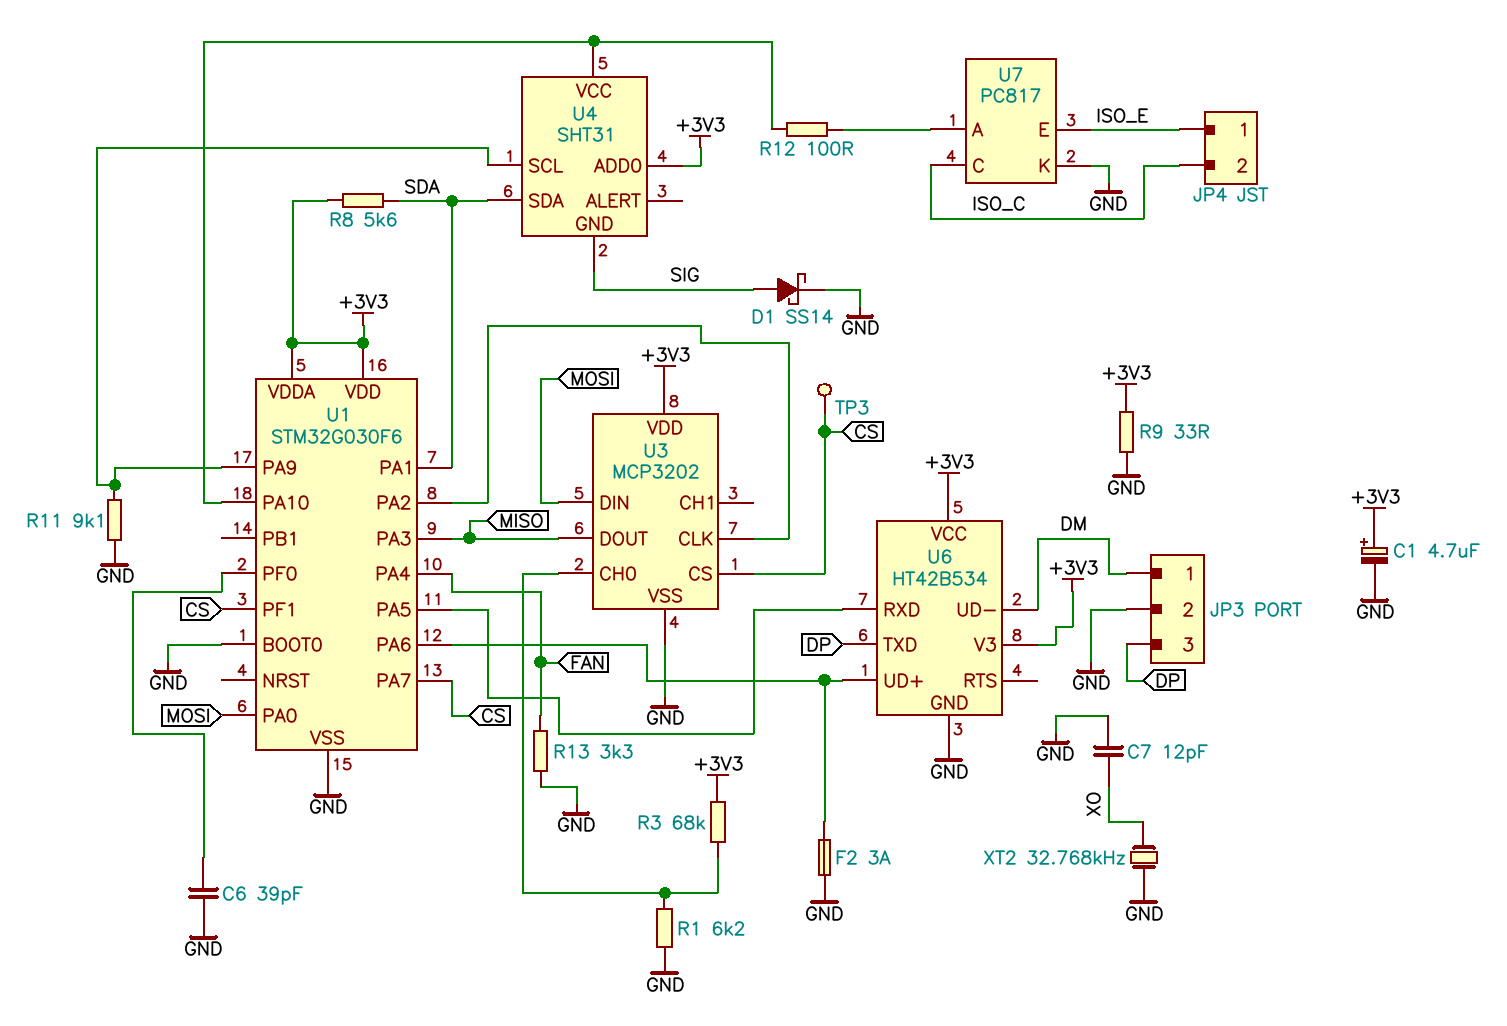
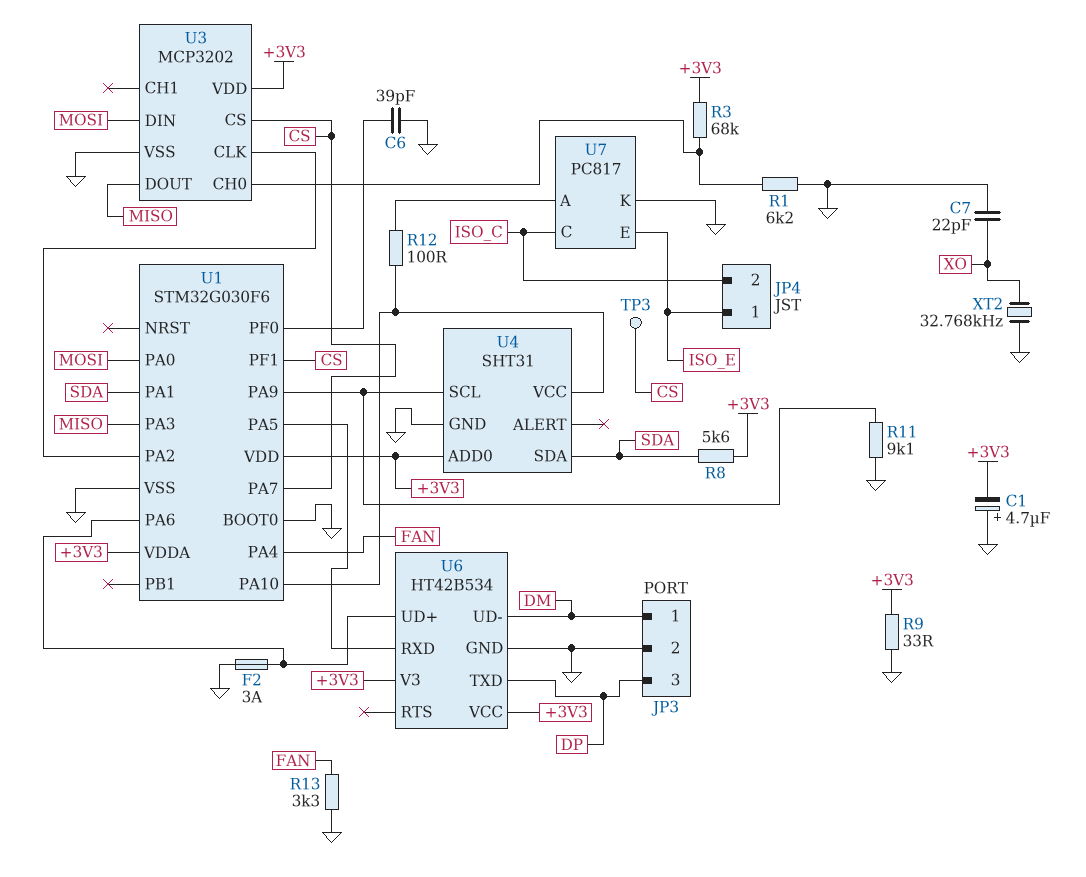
C1: 4.7uF (plus +3V3, minus GND) -> 4.7uF (plus GND, minus +3V3)
C7: 12pF (GND, XO) -> 22pF (GND, XO)
D1: schottky SS14 (A SIG, K GND) -> none
U4 pin GND: SIG -> GND

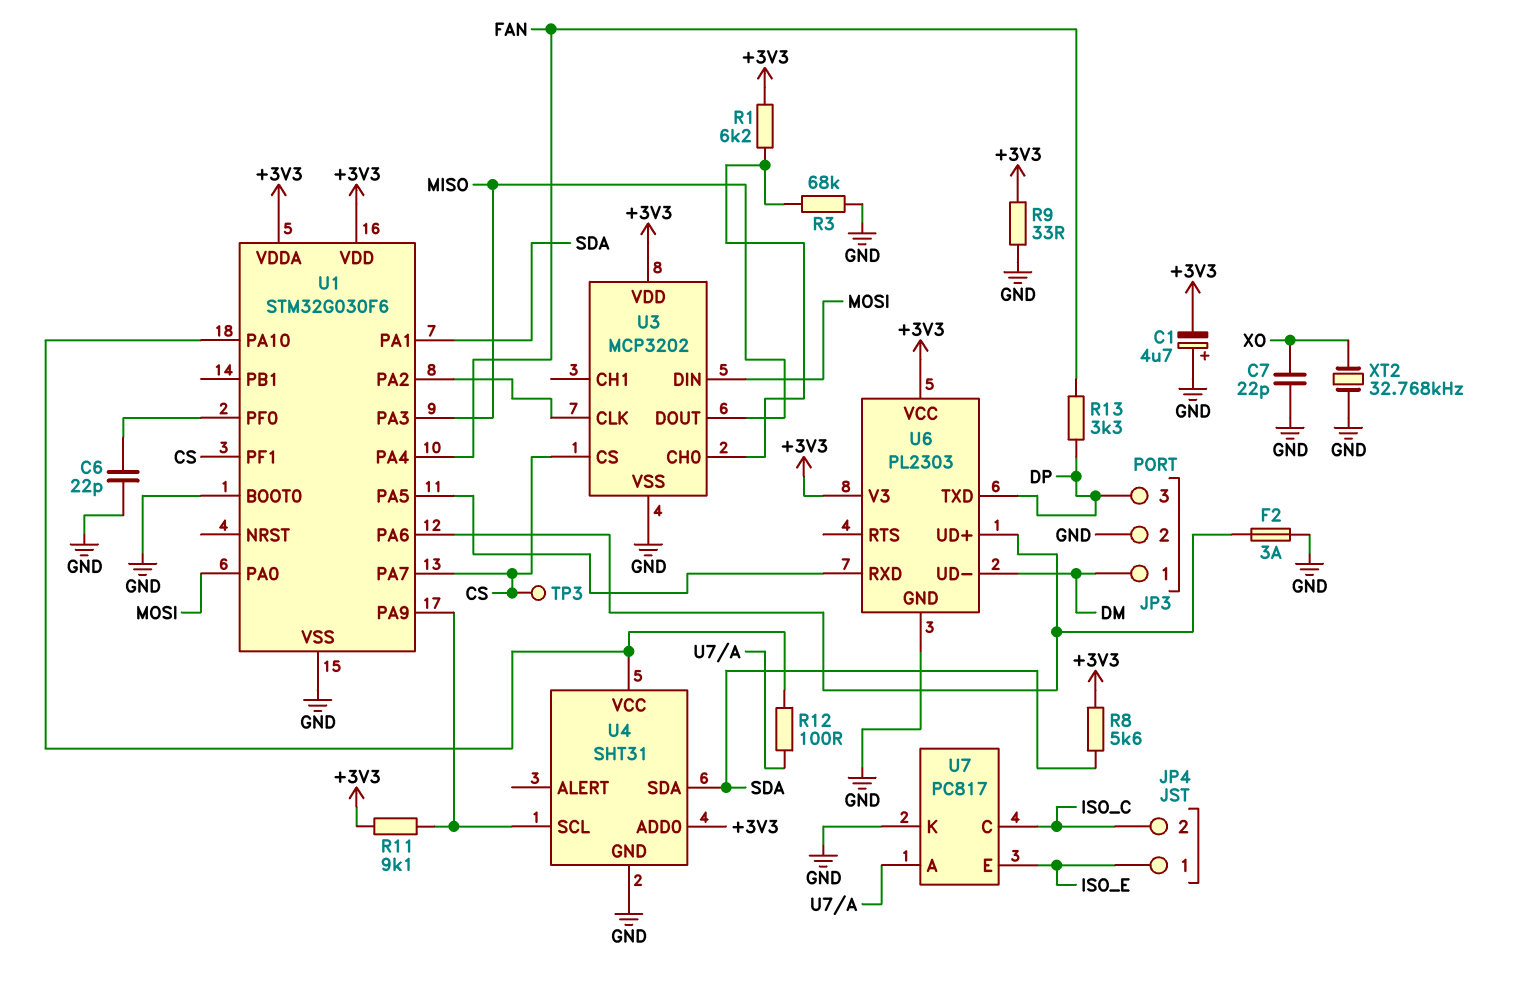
C6: 39pF (GND, U1/PF0) -> 22pF (GND, U1/PF0)
R1: 6.2k (GND, U3/CH0) -> 6.2k (+3V3, U3/CH0)
R3: 68k (+3V3, U3/CH0) -> 68k (GND, U3/CH0)
R11: 9.1k (GND, U1/PA9) -> 9.1k (+3V3, U1/PA9)
R13: 3.3k (FAN, GND) -> 3.3k (DP, FAN)
U6: HT42B534 -> PL2303

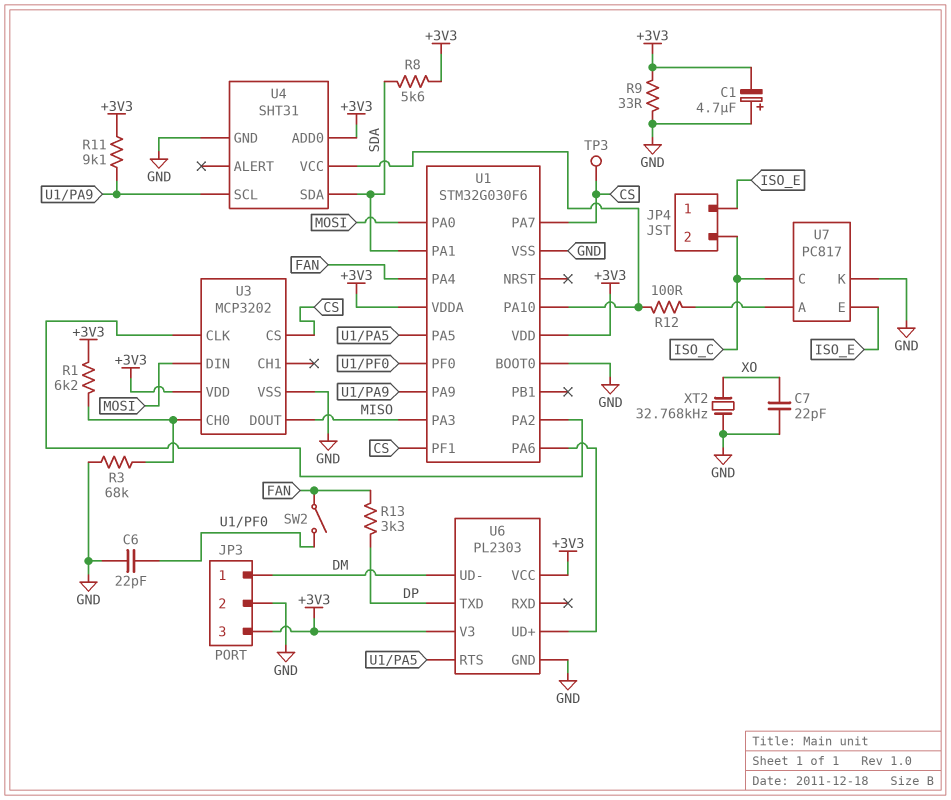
F2: 3A (GND, U1/PA6) -> none
JP3 pin 3: DP -> +3V3
SW2: none -> switch (FAN, U1/PF0)
U6 pin RTS: none -> U1/PA5
U6 pin RXD: U1/PA5 -> none

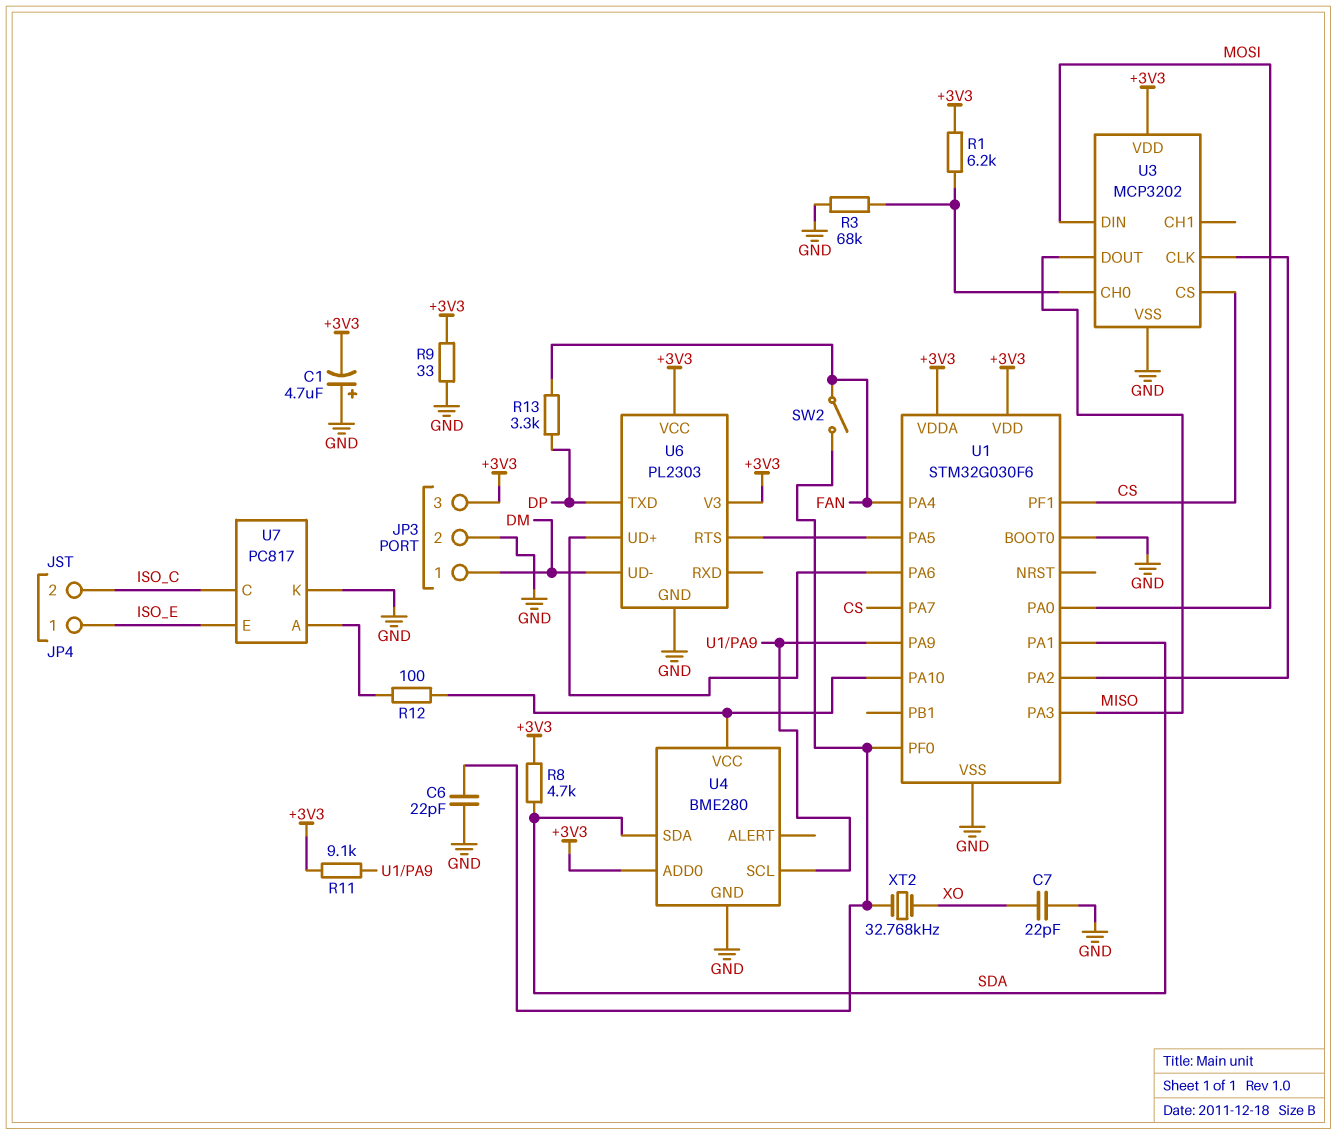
R8: 5.6k (+3V3, SDA) -> 4.7k (+3V3, SDA)
TP3: test point (CS) -> none
U4: SHT31 -> BME280
XT2: 32.768kHz (GND, XO) -> 32.768kHz (U1/PF0, XO)

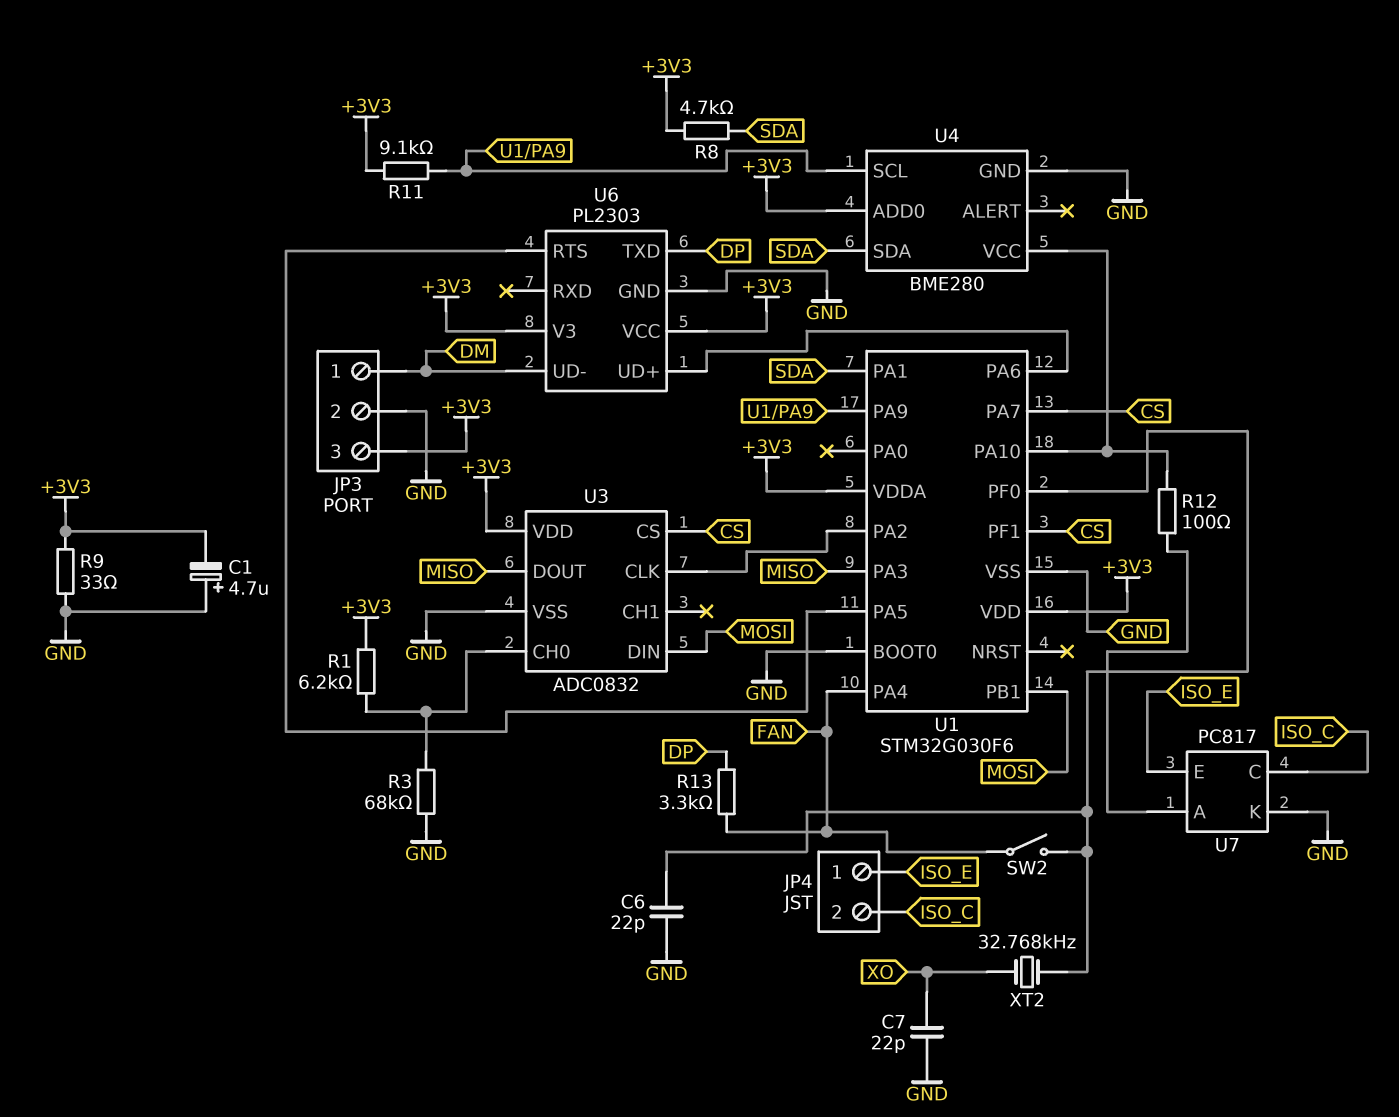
U1 pin PA0: MOSI -> none
U1 pin PB1: none -> MOSI
U3: MCP3202 -> ADC0832

